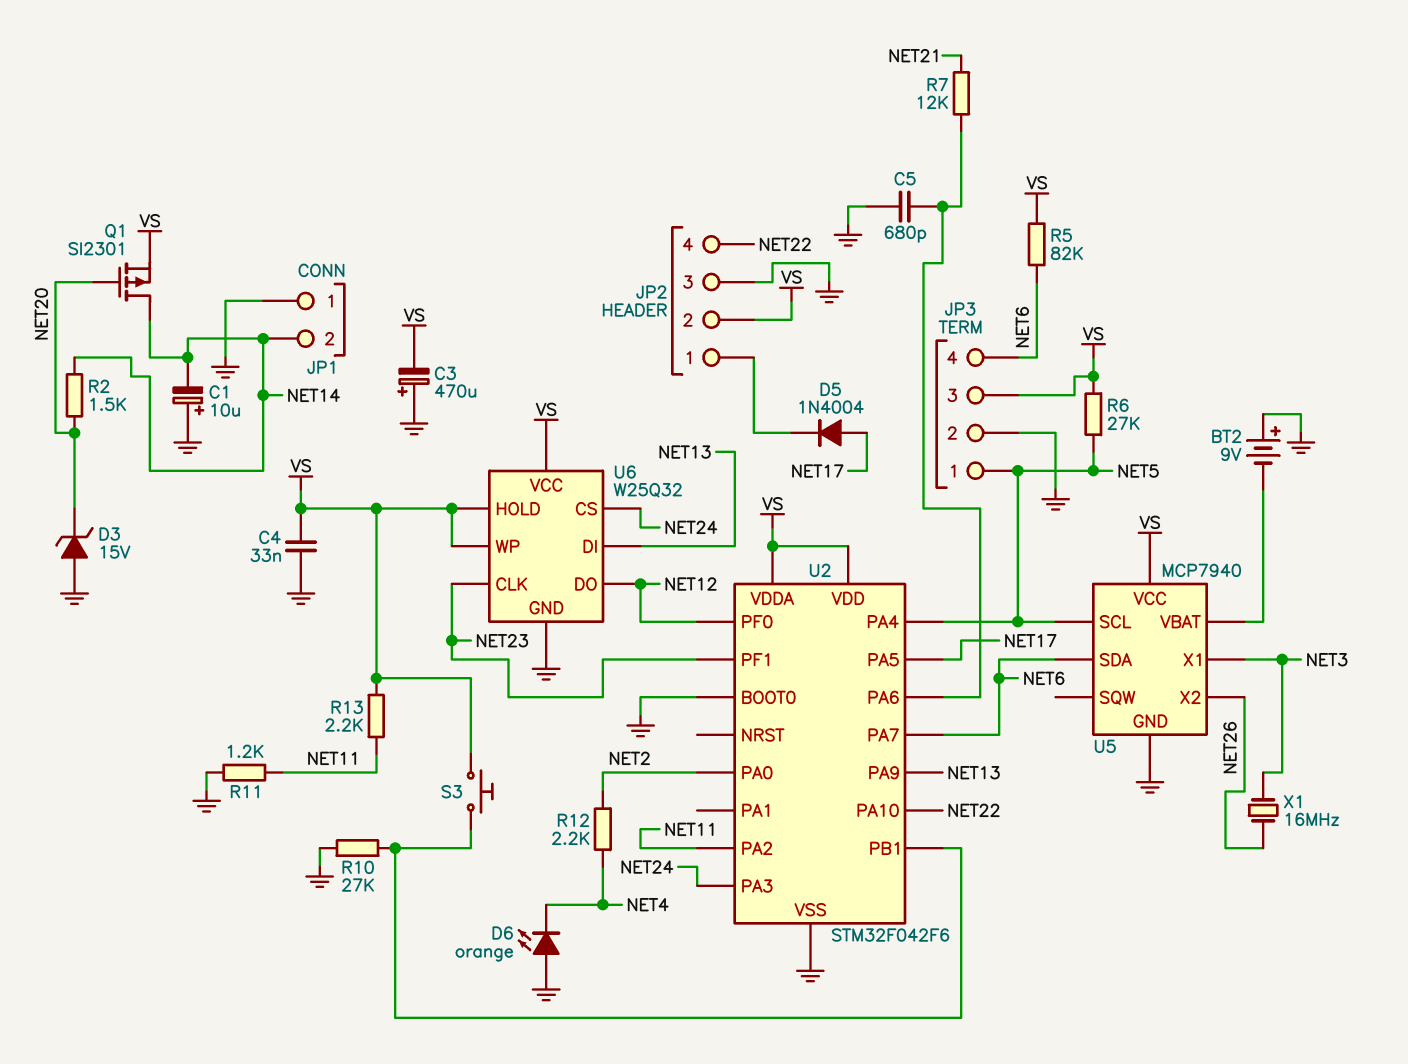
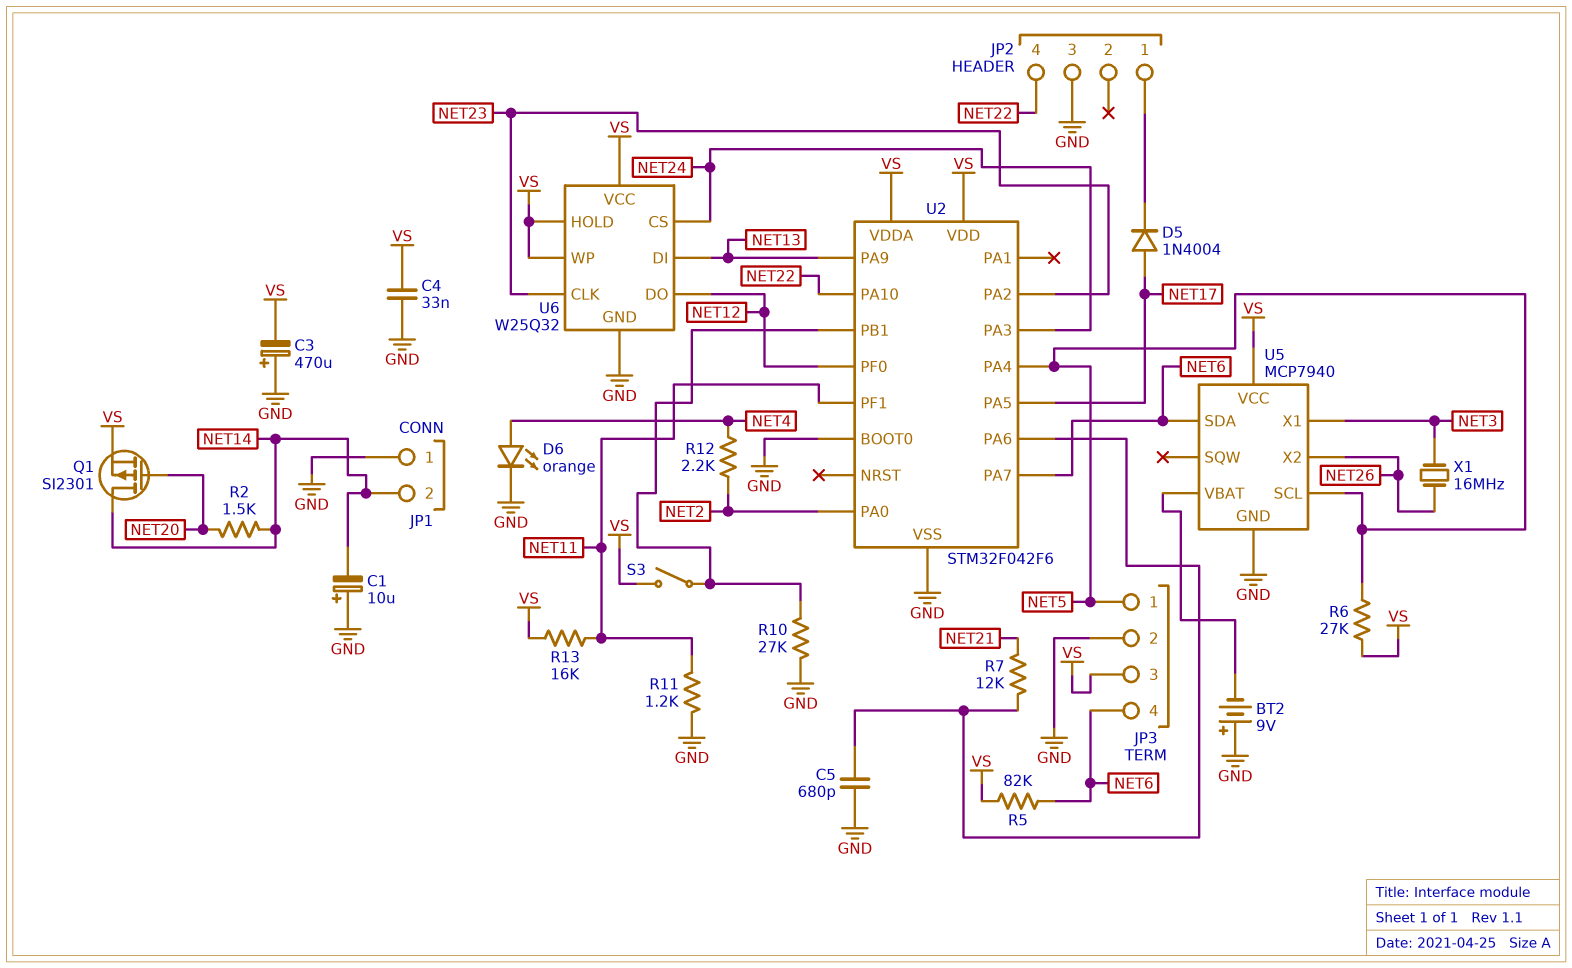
D3: zener 15V (A GND, K NET20) -> none
D6: LED orange (A GND, K NET4) -> LED orange (A NET4, K GND)
JP2 pin 2: VS -> none
R13: 2.2k (NET11, VS) -> 16k (NET11, VS)
S3: button (U2/PB1, VS) -> switch (U2/PB1, VS)
U2 pin PA2: NET11 -> NET23
U2 pin PF1: NET23 -> NET11

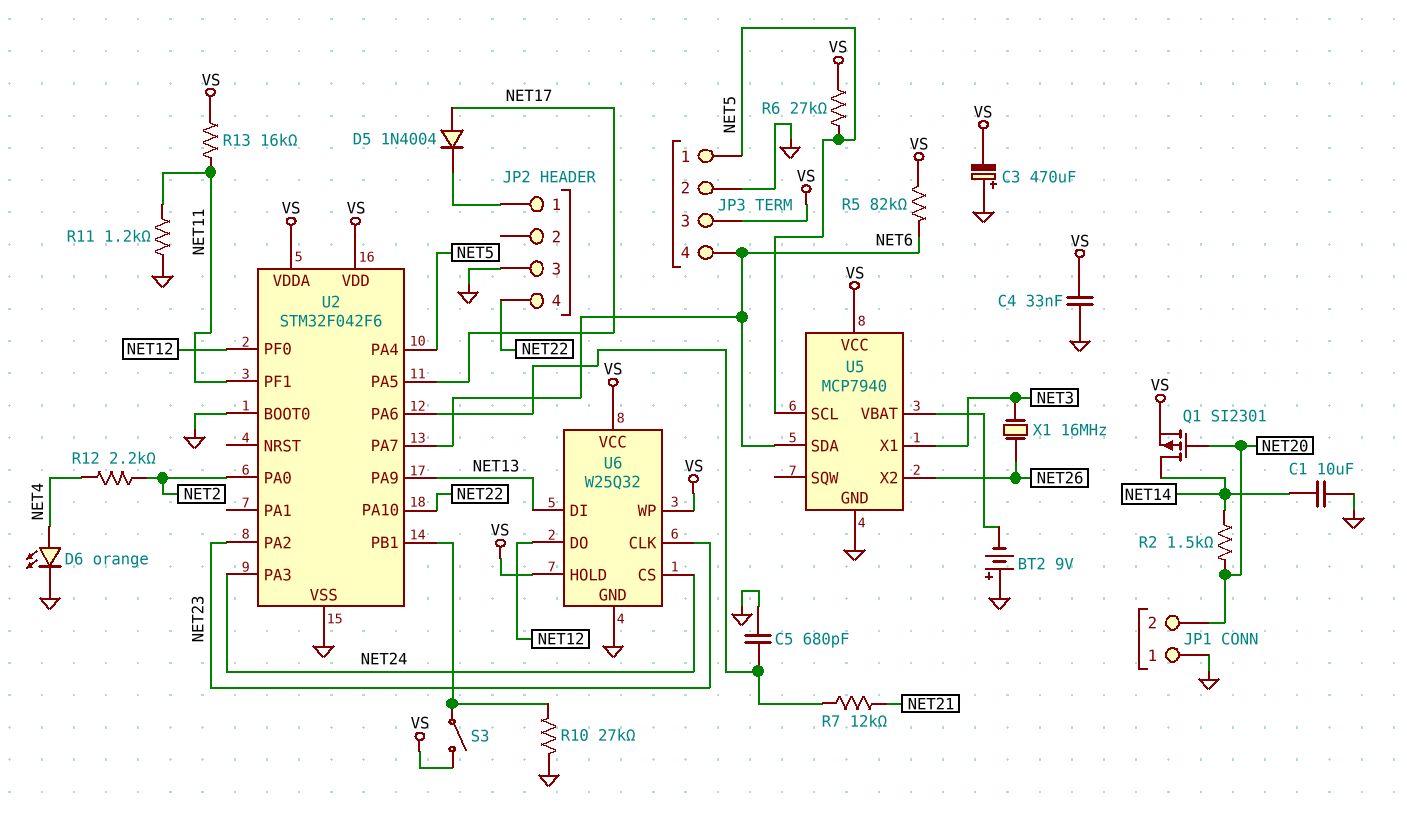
C1: 10uF (plus GND, minus NET14) -> 10uF (GND, NET14)
JP1 pin 2: NET14 -> NET20

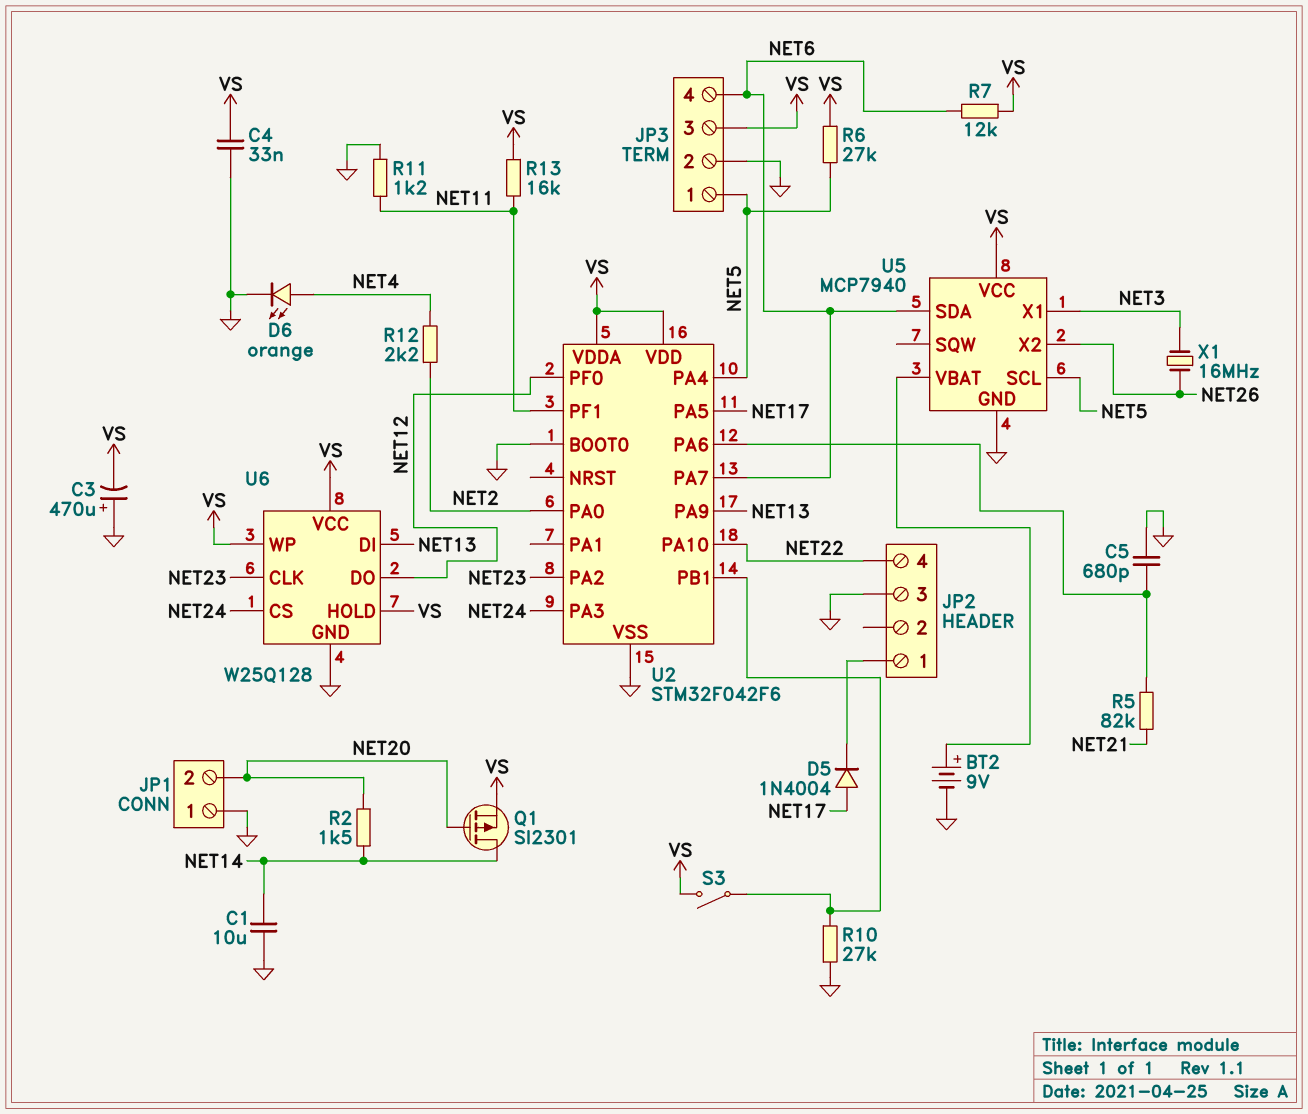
BT2: 9V (plus GND, minus U5/VBAT) -> 9V (plus U5/VBAT, minus GND)
R5: 82k (NET6, VS) -> 82k (NET21, U2/PA6)
R7: 12k (NET21, U2/PA6) -> 12k (NET6, VS)
U6: W25Q32 -> W25Q128

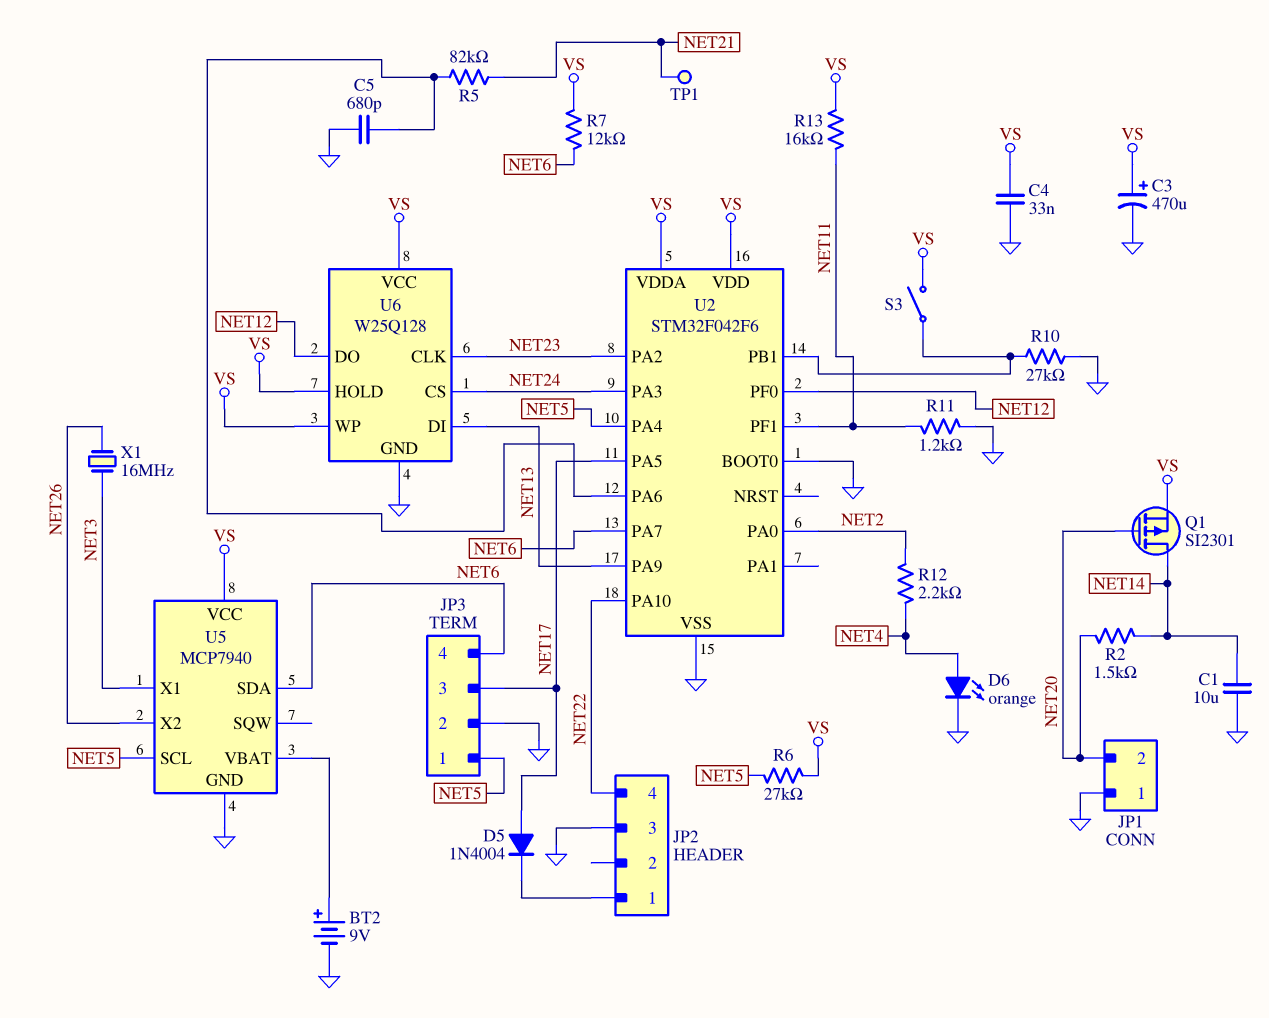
C3: 470uF (plus GND, minus VS) -> 470uF (plus VS, minus GND)
JP3 pin 3: VS -> NET17
TP1: none -> test point (NET21)

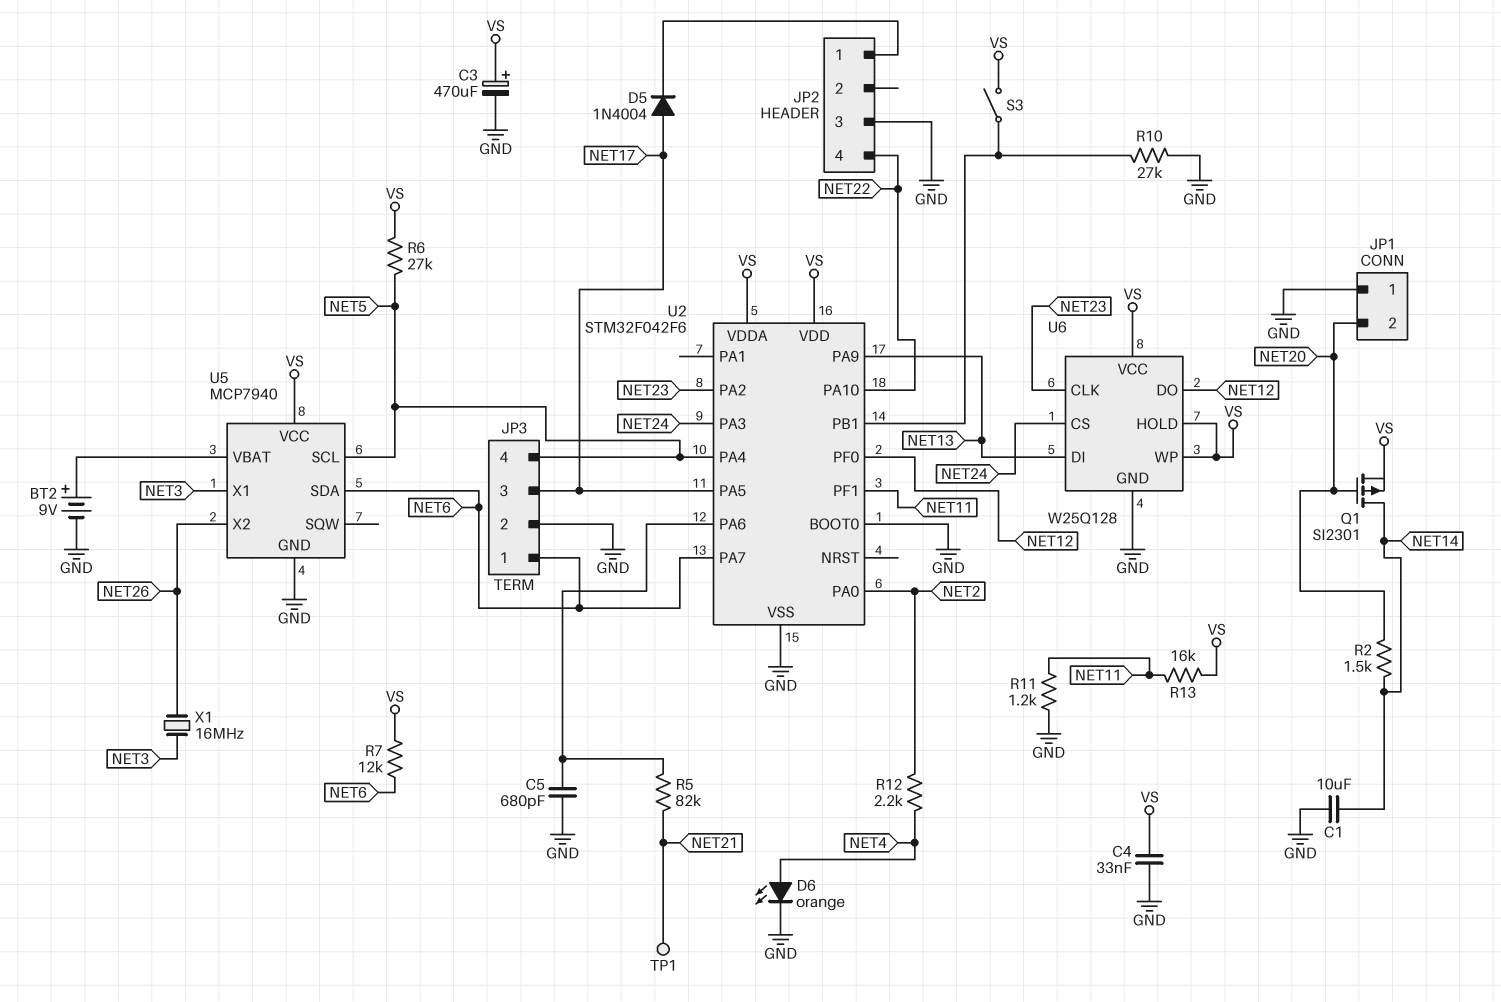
JP3 pin 1: NET5 -> NET6
JP3 pin 4: NET6 -> NET5

